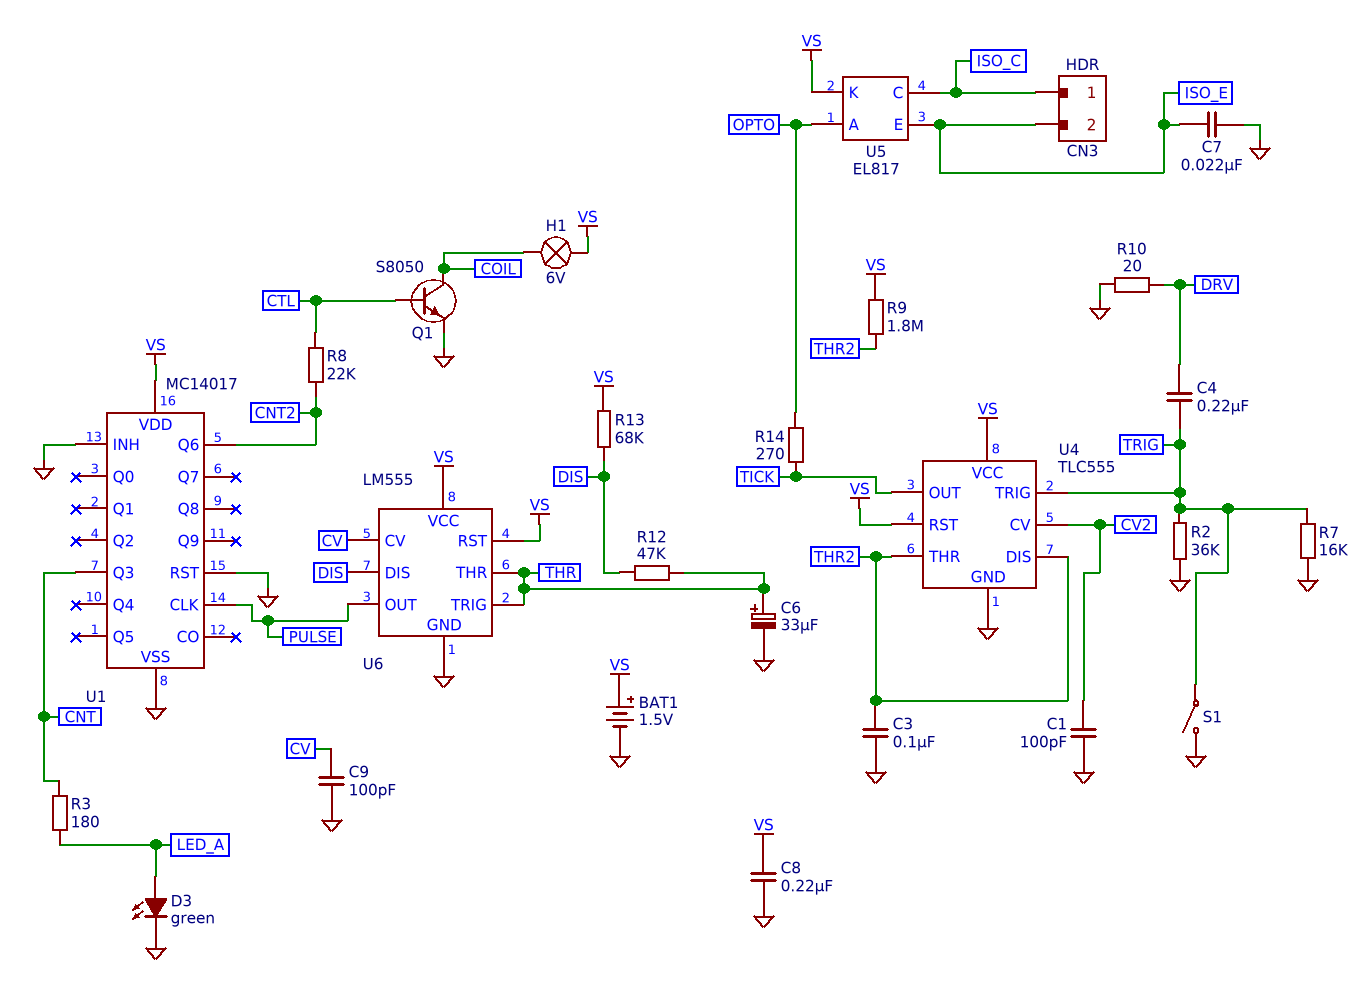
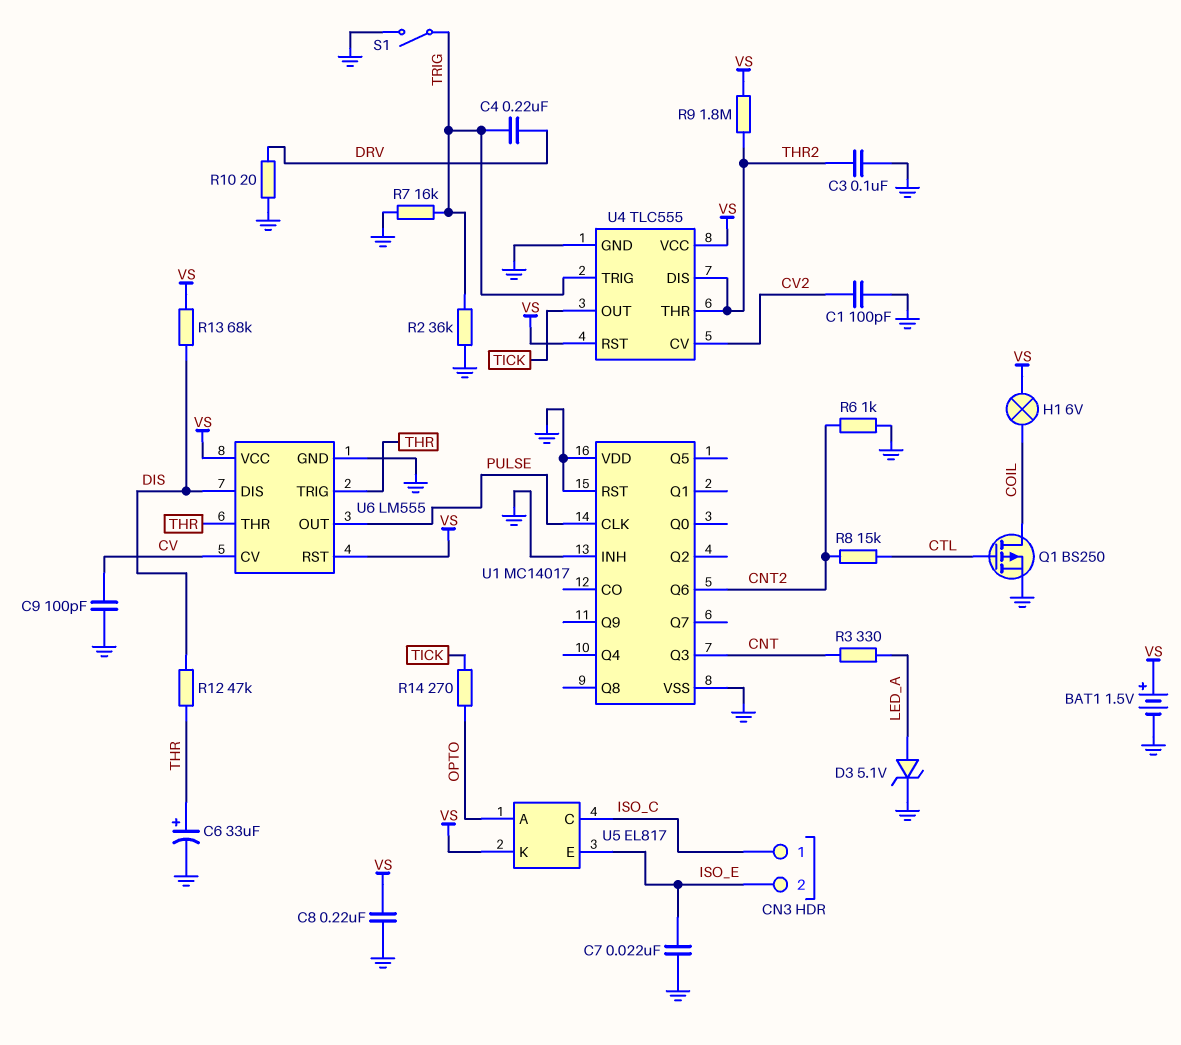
D3: LED green (A LED_A, K GND) -> zener 5.1V (A LED_A, K GND)
Q1: NPN S8050 (B CTL, C COIL, E GND) -> PMOS BS250 (G CTL, D COIL, S GND)
R3: 180 (CNT, LED_A) -> 330 (CNT, LED_A)
R6: none -> 1k (CNT2, GND)
R8: 22k (CNT2, CTL) -> 15k (CNT2, CTL)
U1 pin VDD: VS -> GND

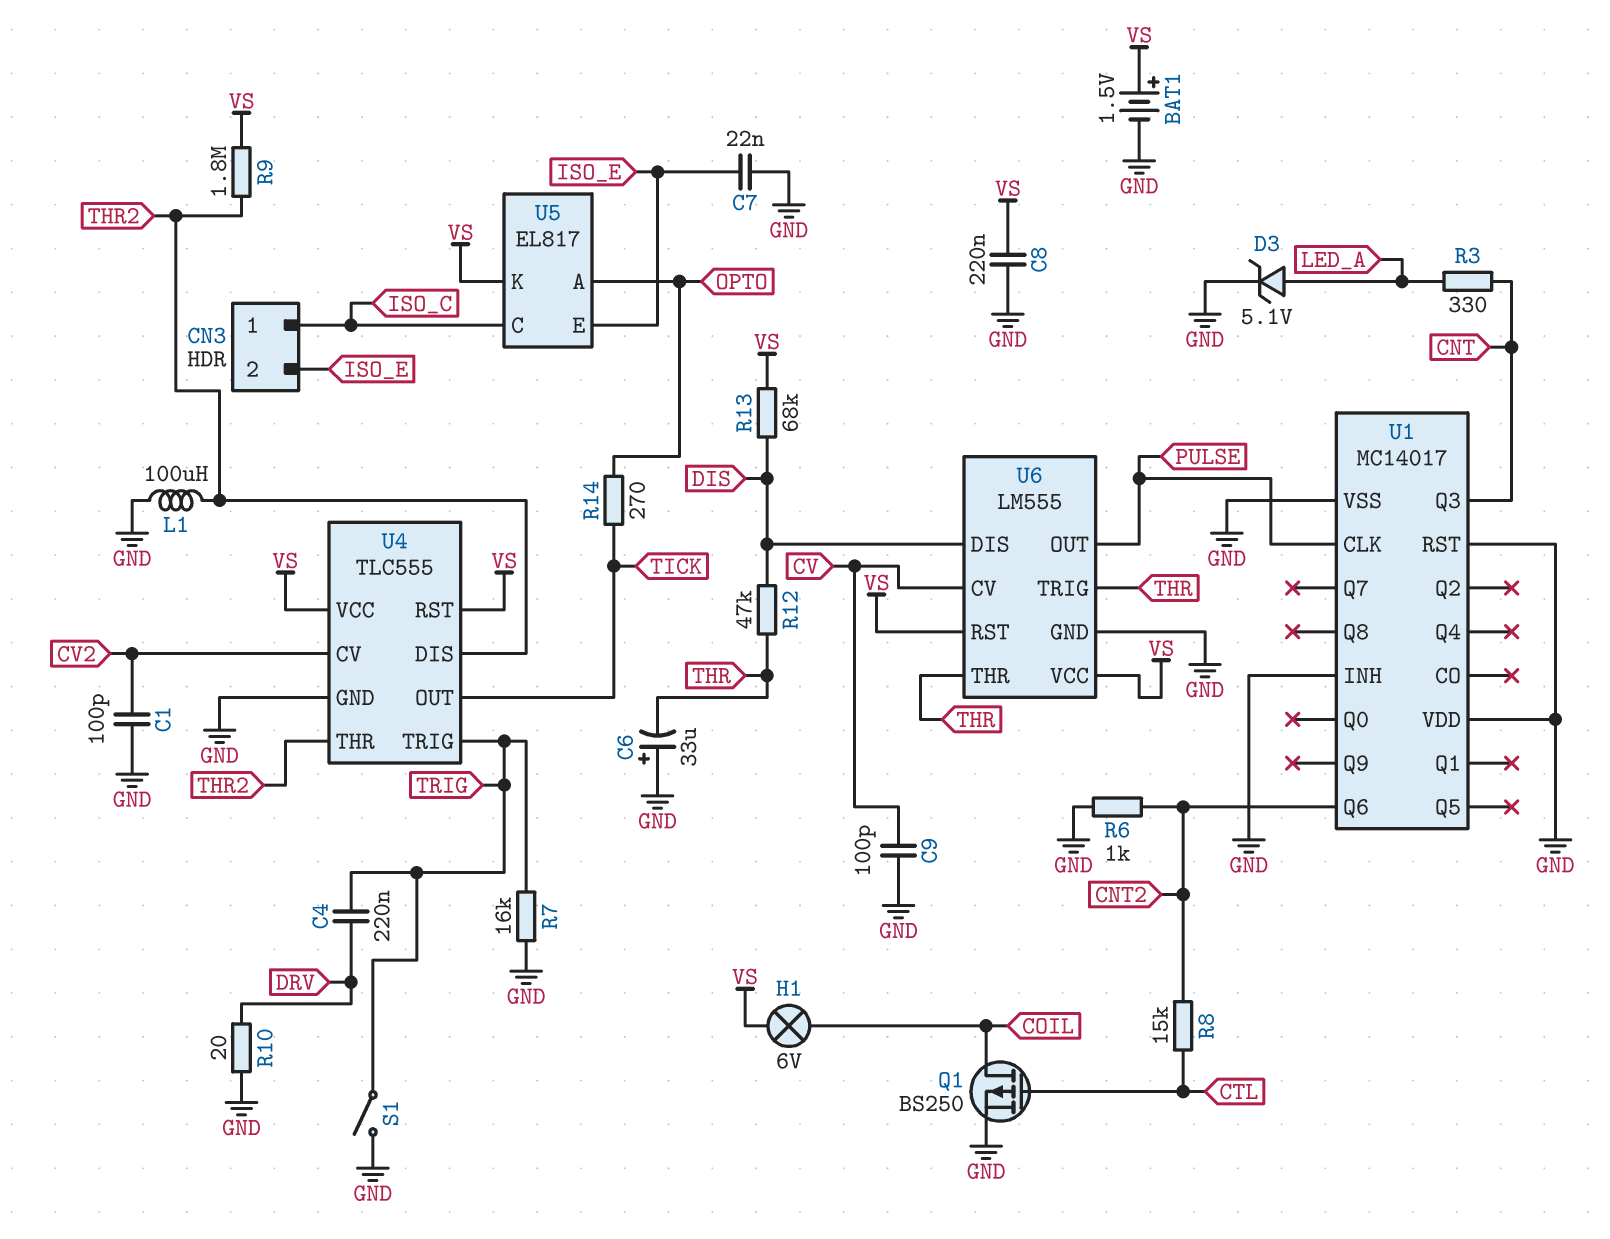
C3: 100nF (GND, THR2) -> none
C6: 33uF (plus THR, minus GND) -> 33uF (plus GND, minus THR)
L1: none -> 100uH (GND, THR2)
R2: 36k (GND, TRIG) -> none

